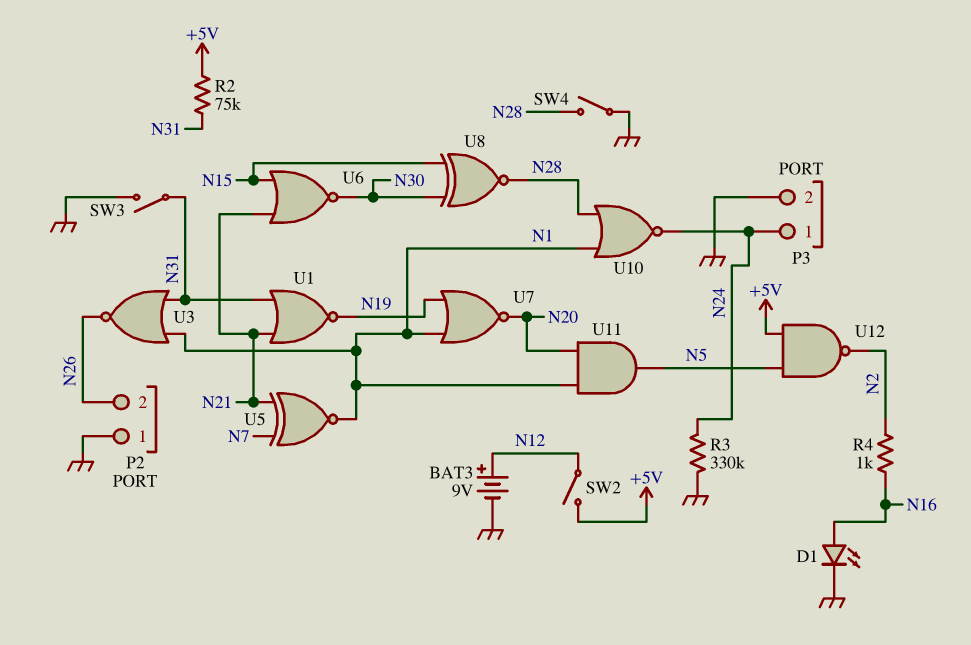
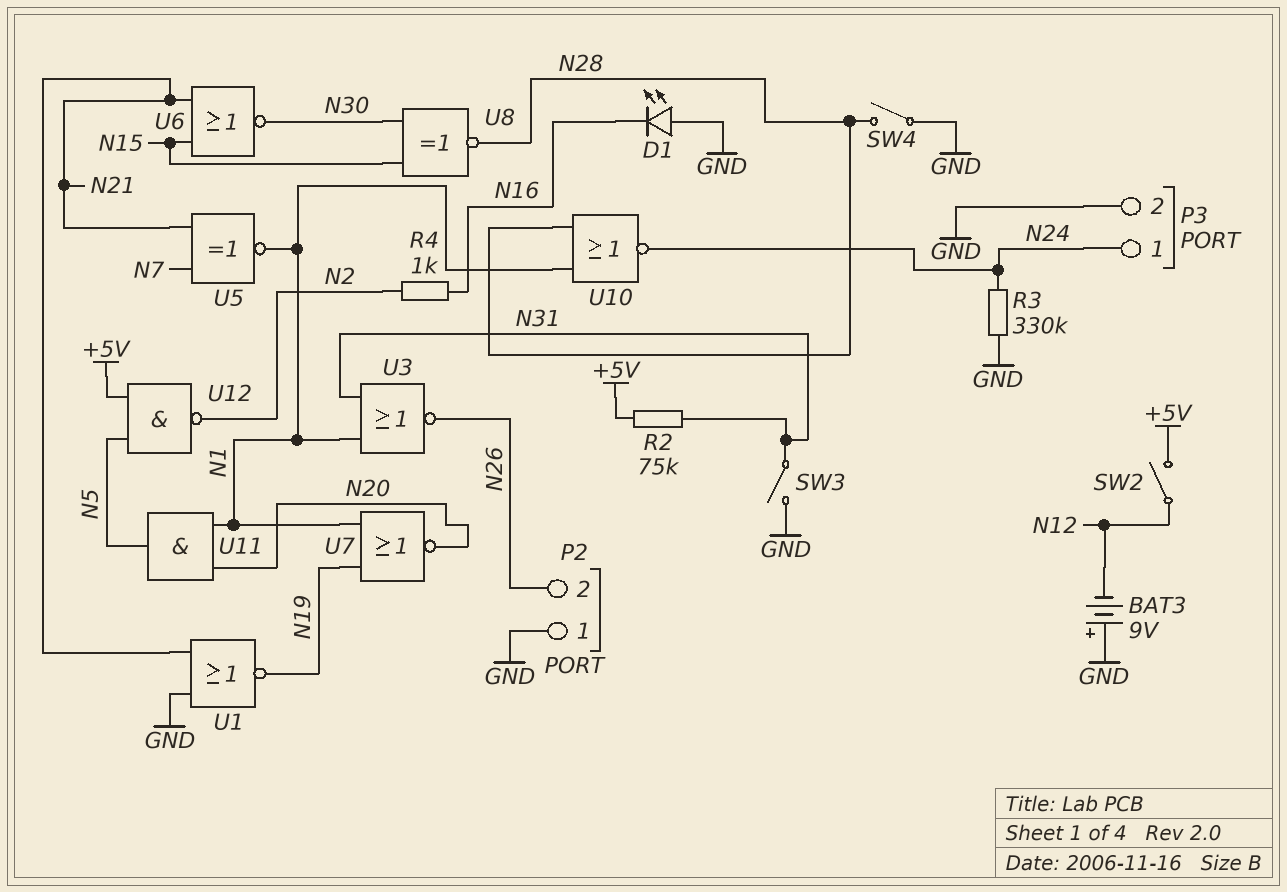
BAT3: 9V (plus N12, minus GND) -> 9V (plus GND, minus N12)
D1: LED (A N16, K GND) -> LED (A GND, K N16)
U1: NOR (in N21, in N31, out N19) -> NOR (in GND, in N21, out N19)

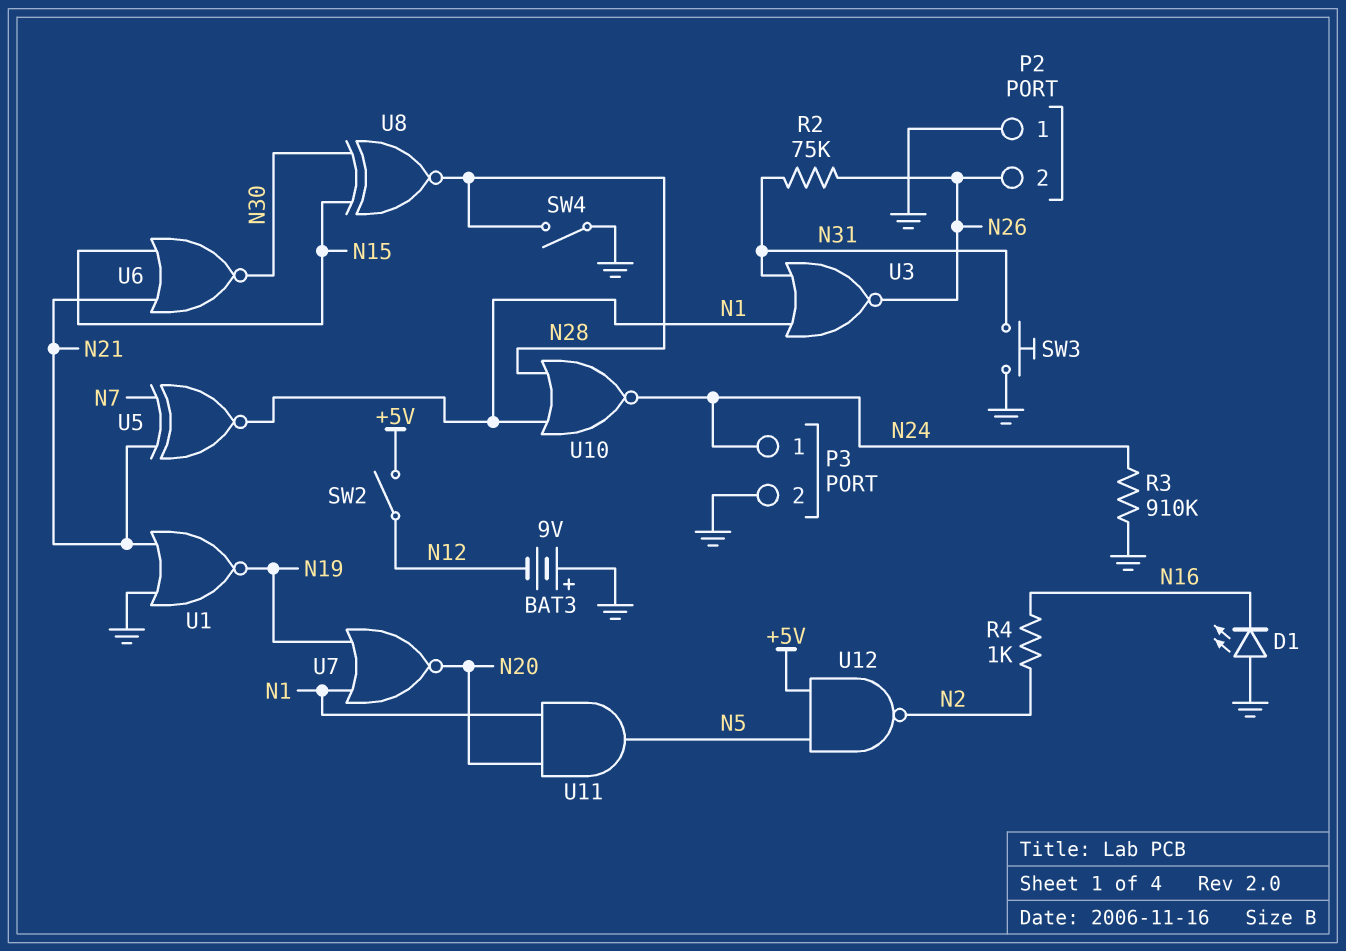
R2: 75k (+5V, N31) -> 75k (N26, N31)
R3: 330k (GND, N24) -> 910k (GND, N24)
SW3: switch (GND, N31) -> button (GND, N31)

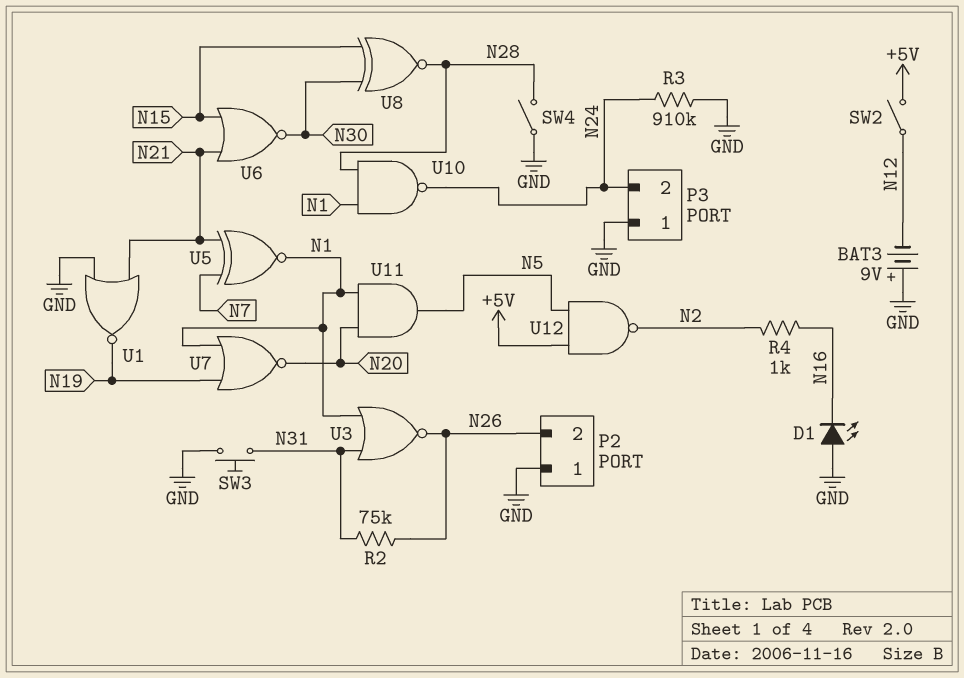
P3 pin 1: N24 -> GND
P3 pin 2: GND -> N24
U10: NOR (in N1, in N28, out N24) -> NAND (in N1, in N28, out N24)

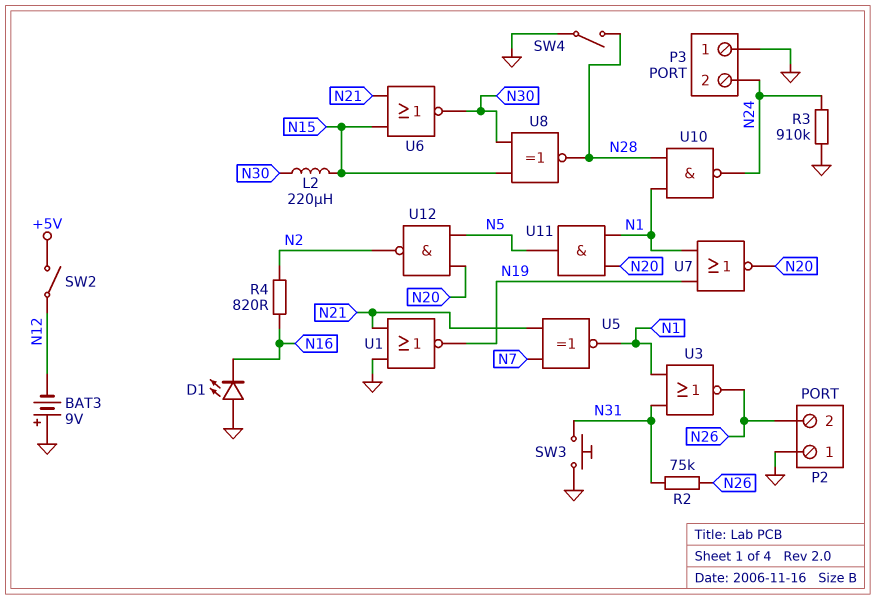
L2: none -> 220uH (N15, N30)
R4: 1k (N2, N16) -> 820 (N2, N16)
U12: NAND (in +5V, in N5, out N2) -> NAND (in N5, in N20, out N2)

